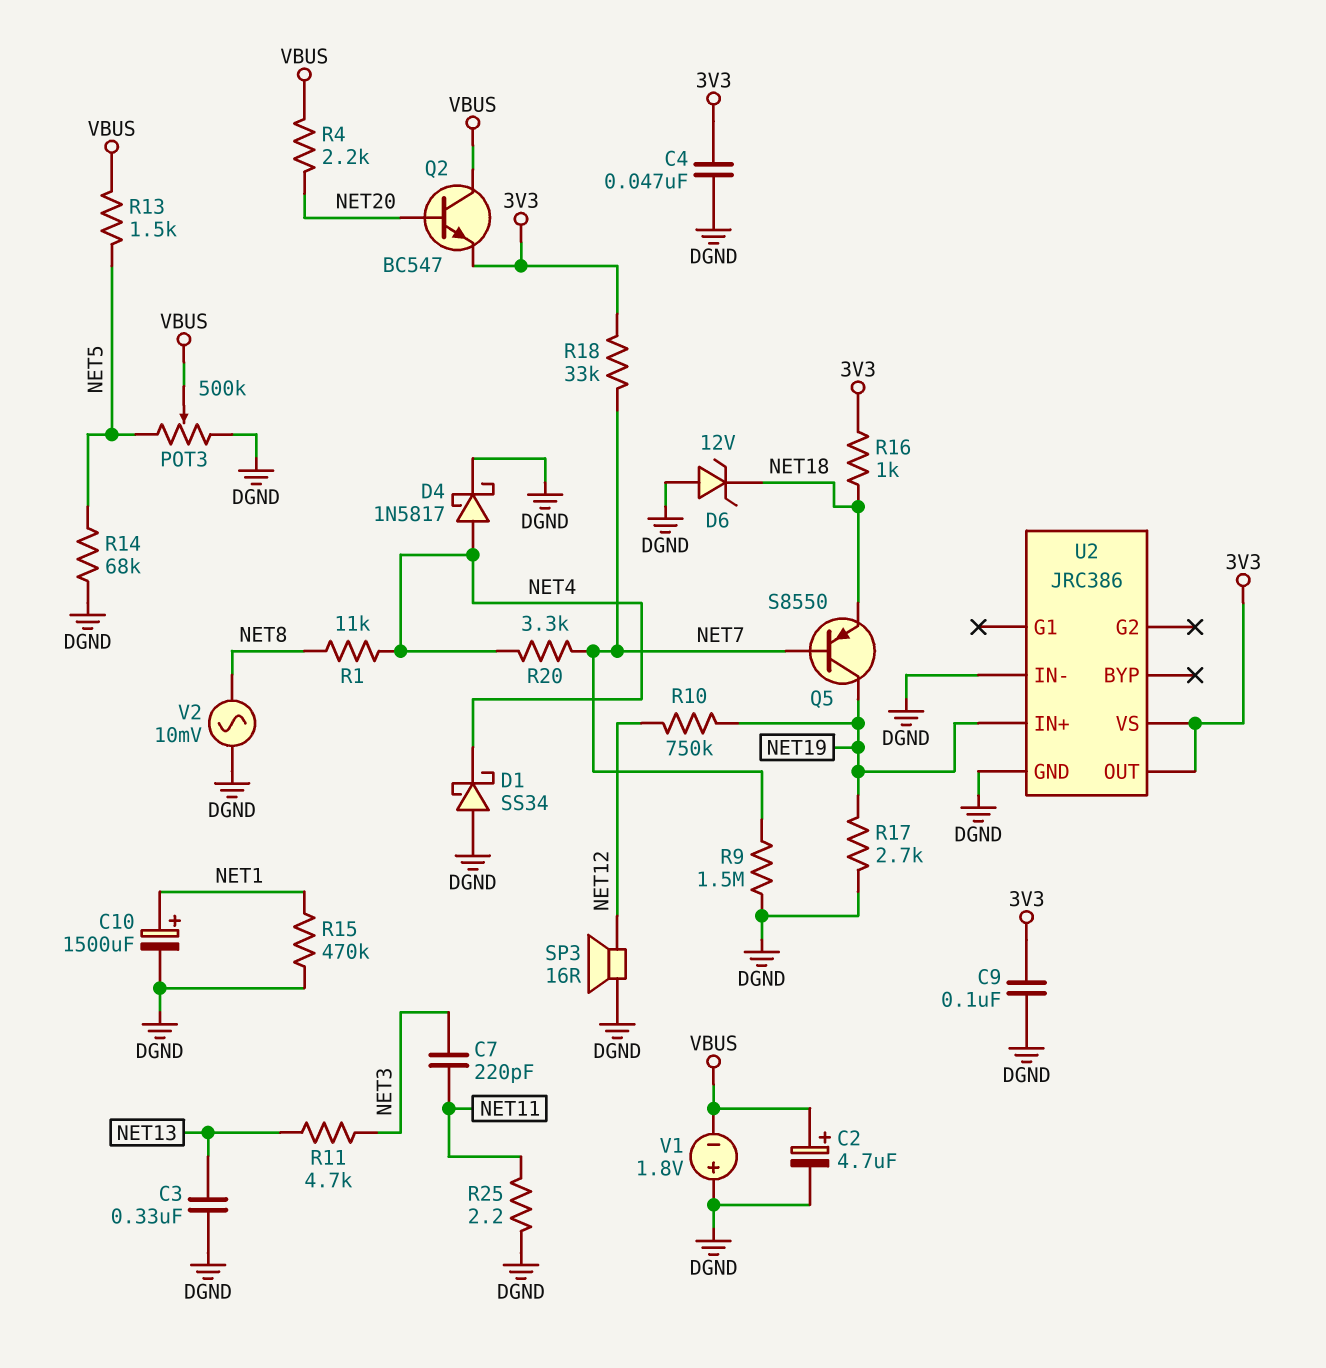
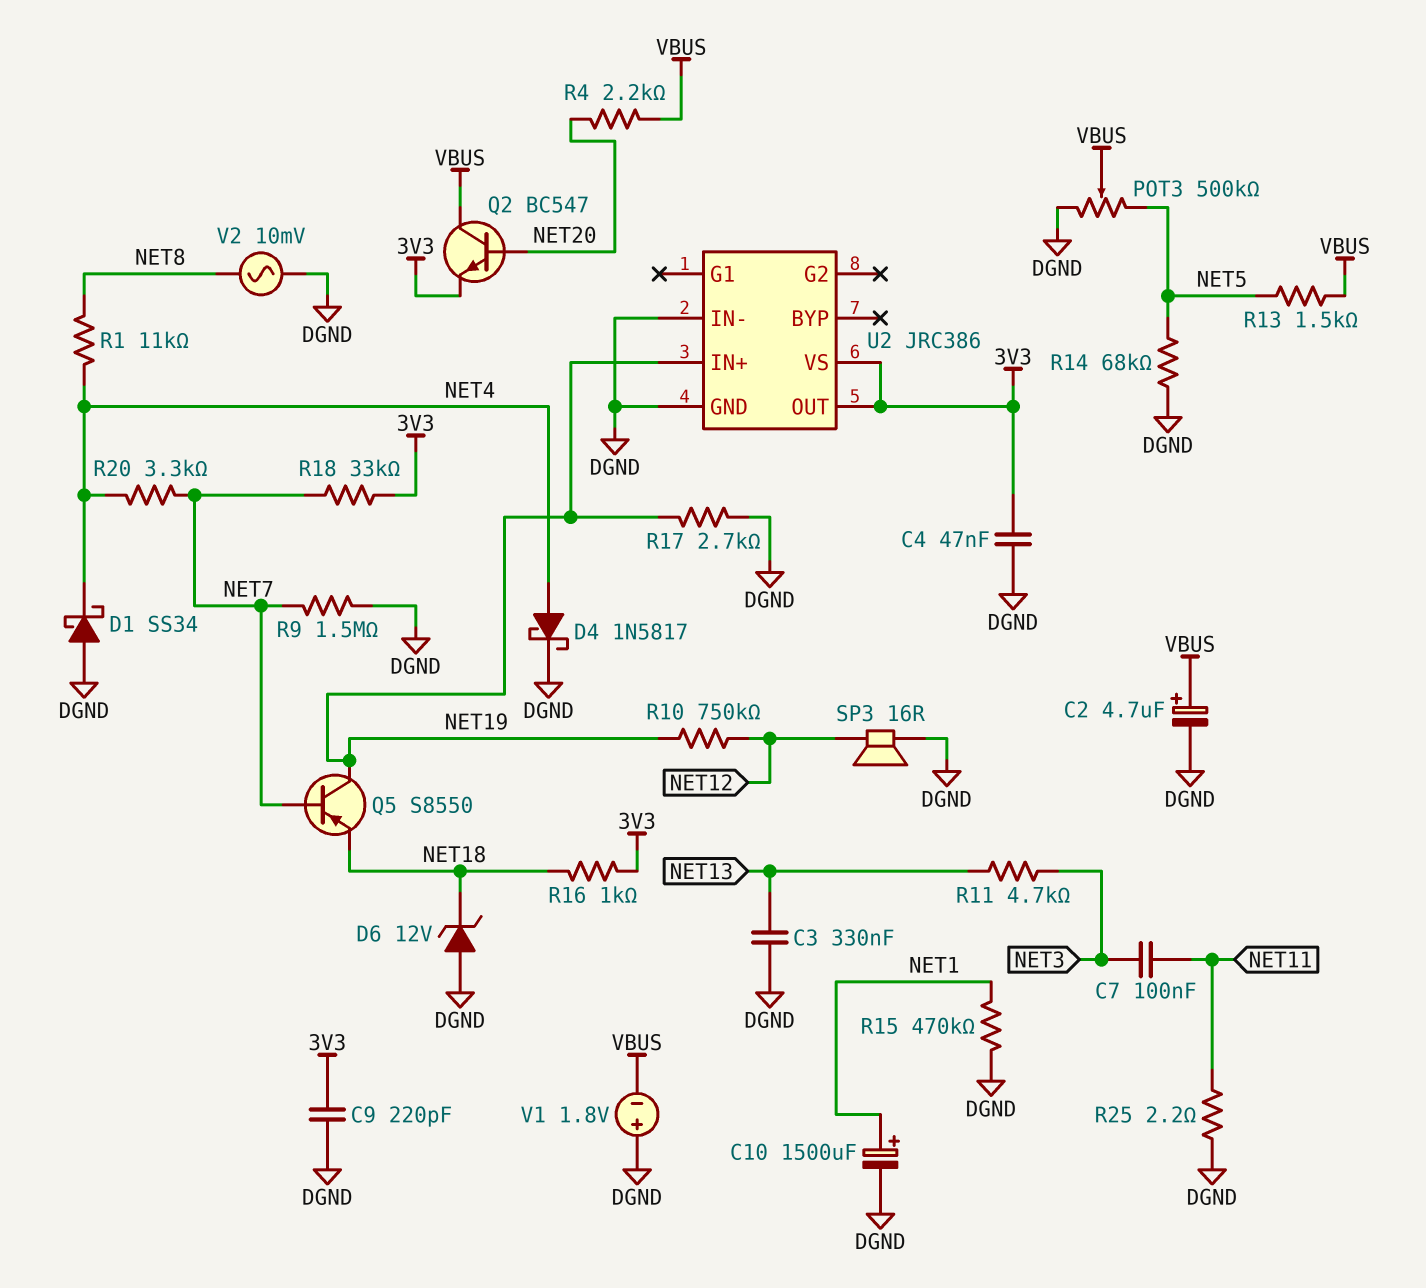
C7: 220pF (NET3, NET11) -> 100nF (NET3, NET11)
C9: 100nF (3V3, DGND) -> 220pF (3V3, DGND)

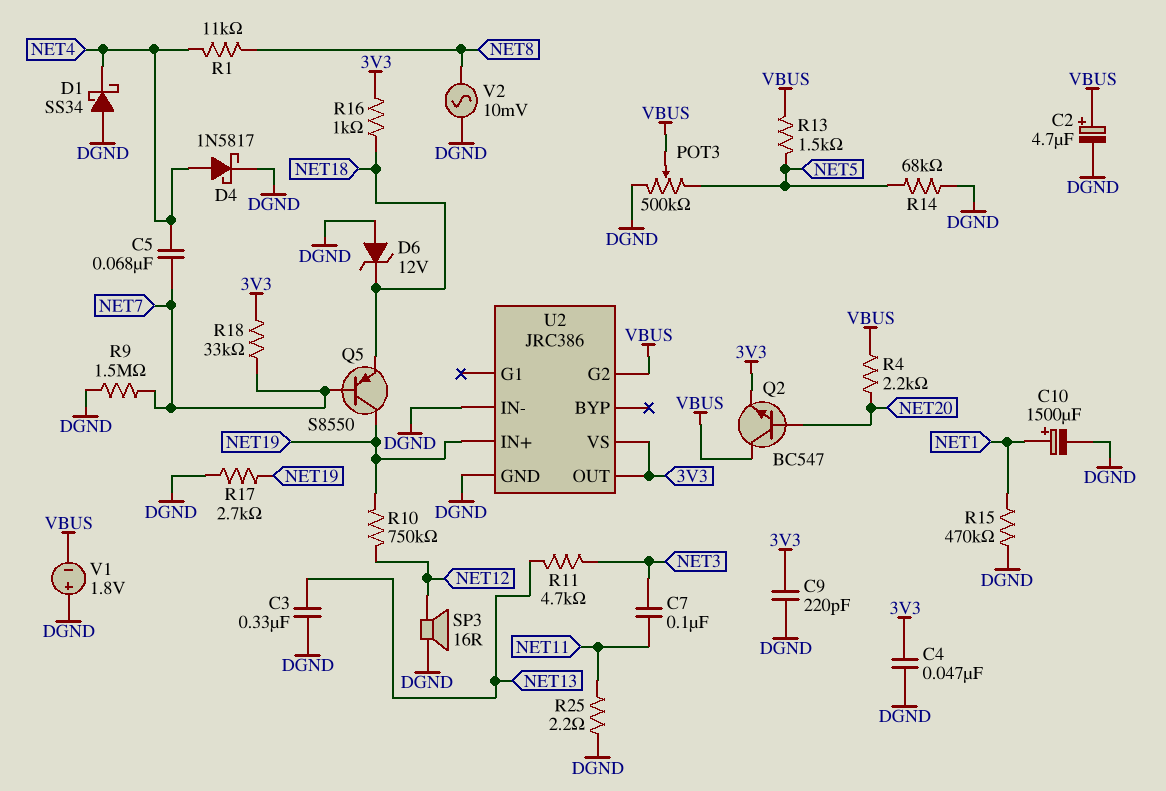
C5: none -> 68nF (NET4, NET7)
R20: 3.3k (NET4, NET7) -> none
U2 pin G2: none -> VBUS

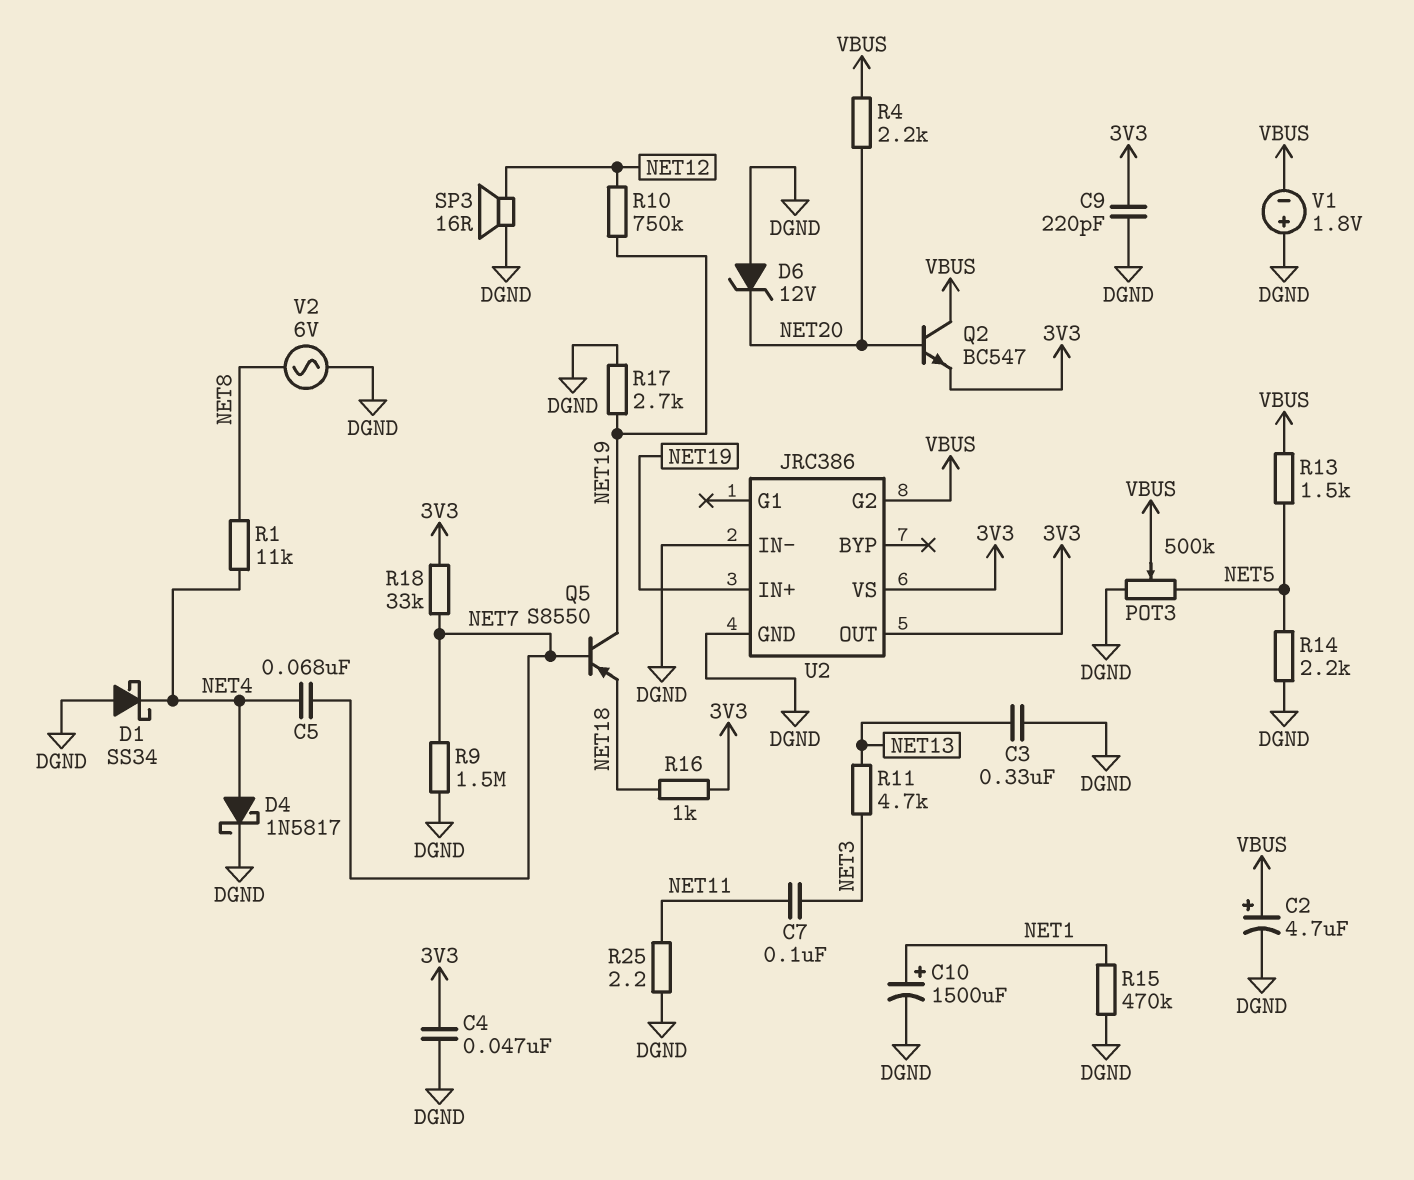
D6: zener 12V (A DGND, K NET18) -> zener 12V (A DGND, K NET20)
R14: 68k (DGND, NET5) -> 2.2k (DGND, NET5)
V2: AC 10mV (DGND, NET8) -> AC 6V (DGND, NET8)

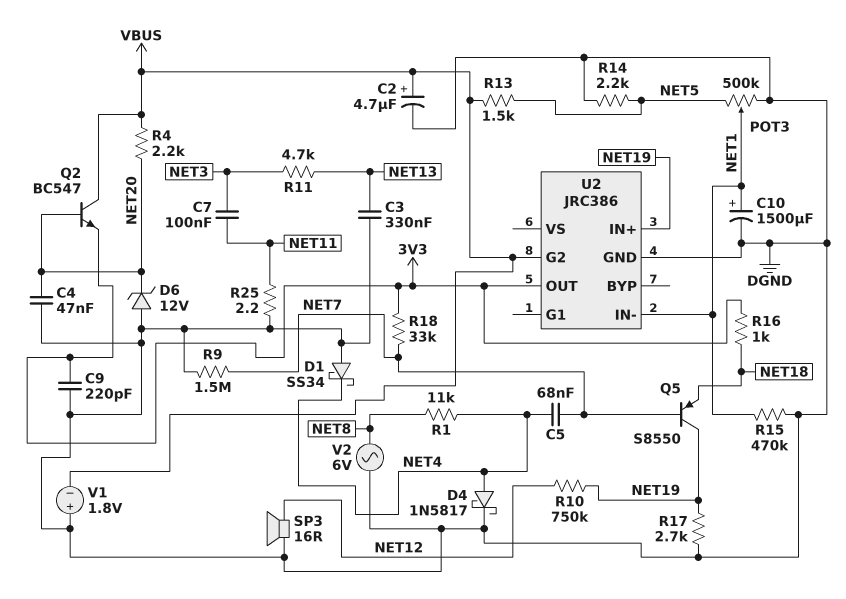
C4: 47nF (3V3, DGND) -> 47nF (DGND, NET20)
POT3: 500k (DGND, NET5, wiper VBUS) -> 500k (DGND, NET5, wiper NET1)
U2 pin IN-: DGND -> NET1
U2 pin VS: 3V3 -> none

